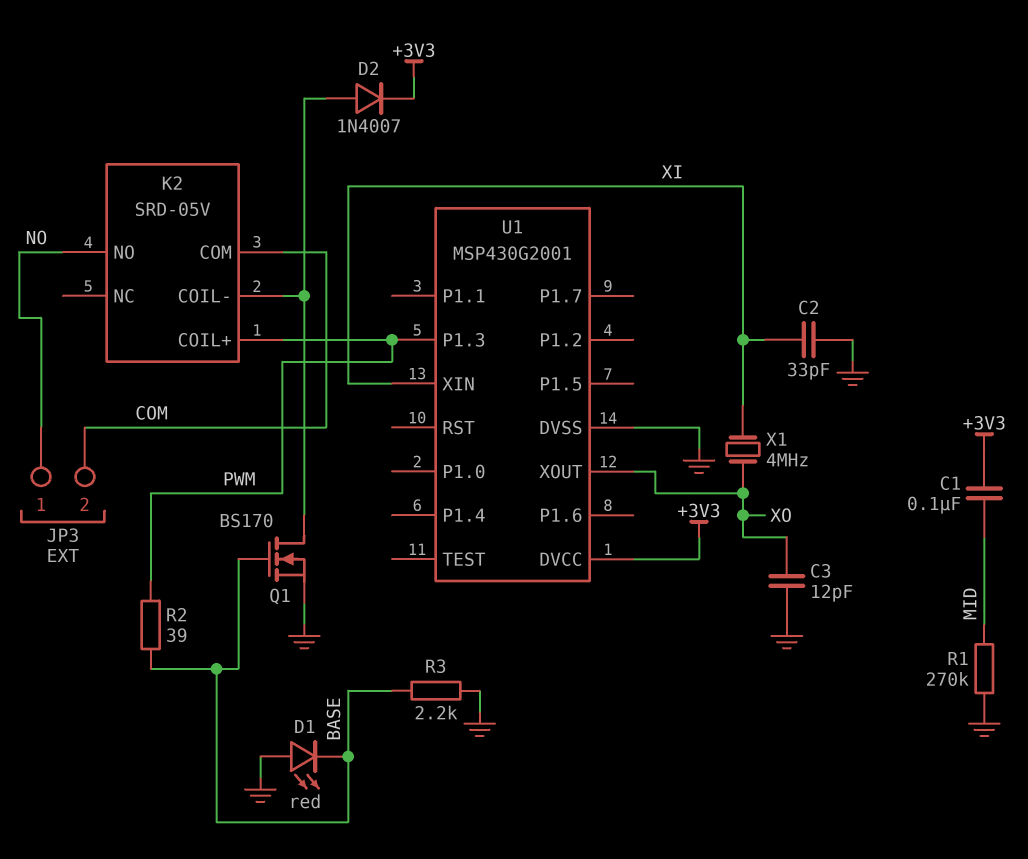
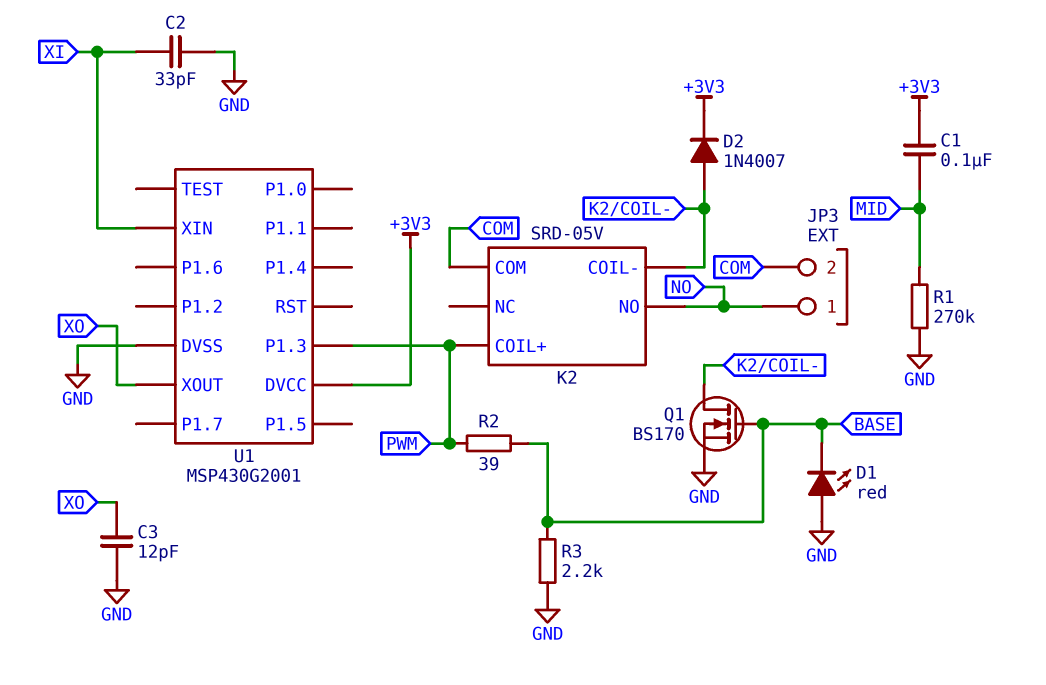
X1: 4MHz (XI, XO) -> none

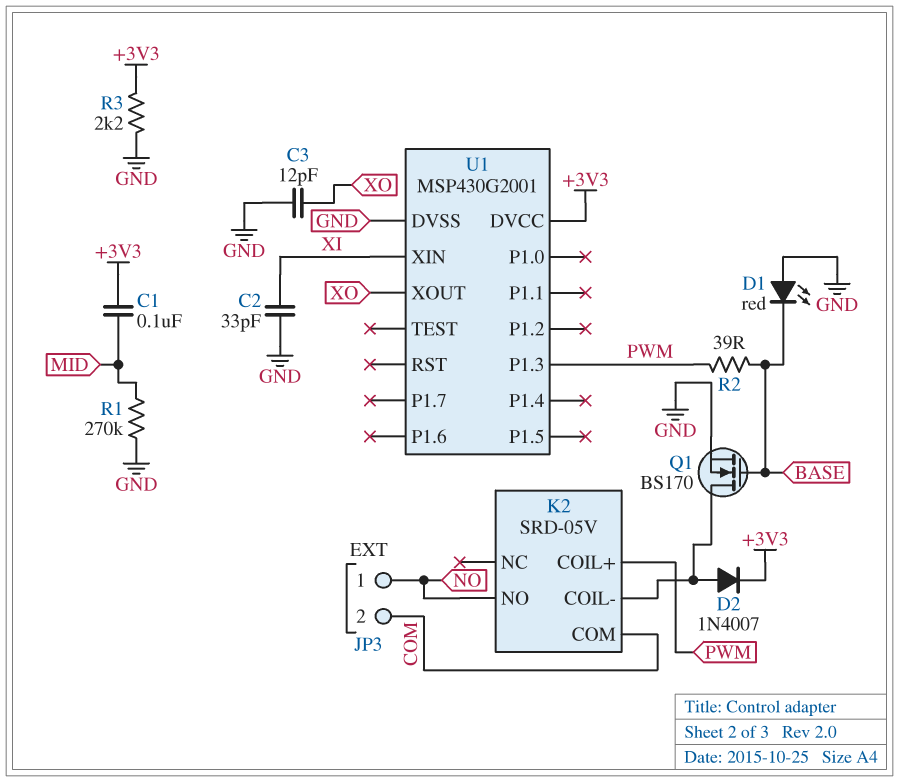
R3: 2.2k (BASE, GND) -> 2.2k (+3V3, GND)

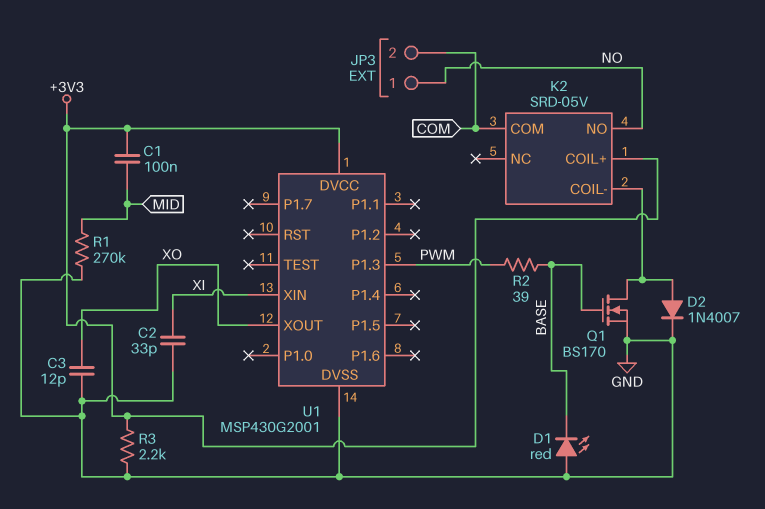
D2: diode 1N4007 (A K2/COIL-, K +3V3) -> diode 1N4007 (A K2/COIL-, K GND)
K2 pin COIL+: PWM -> +3V3

